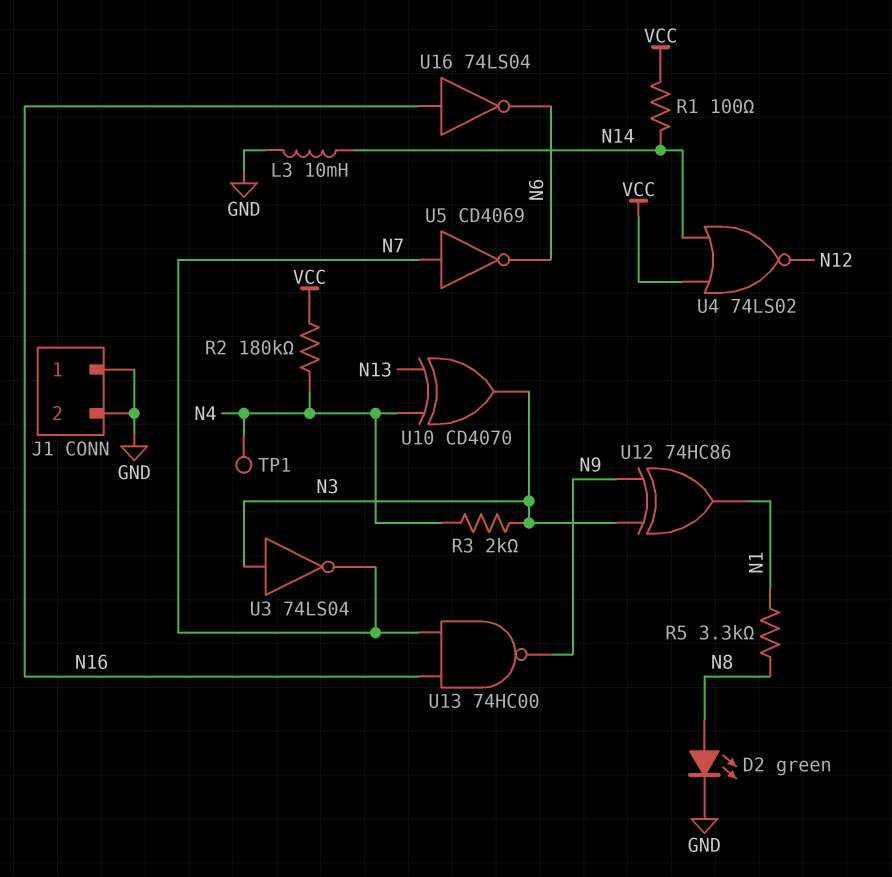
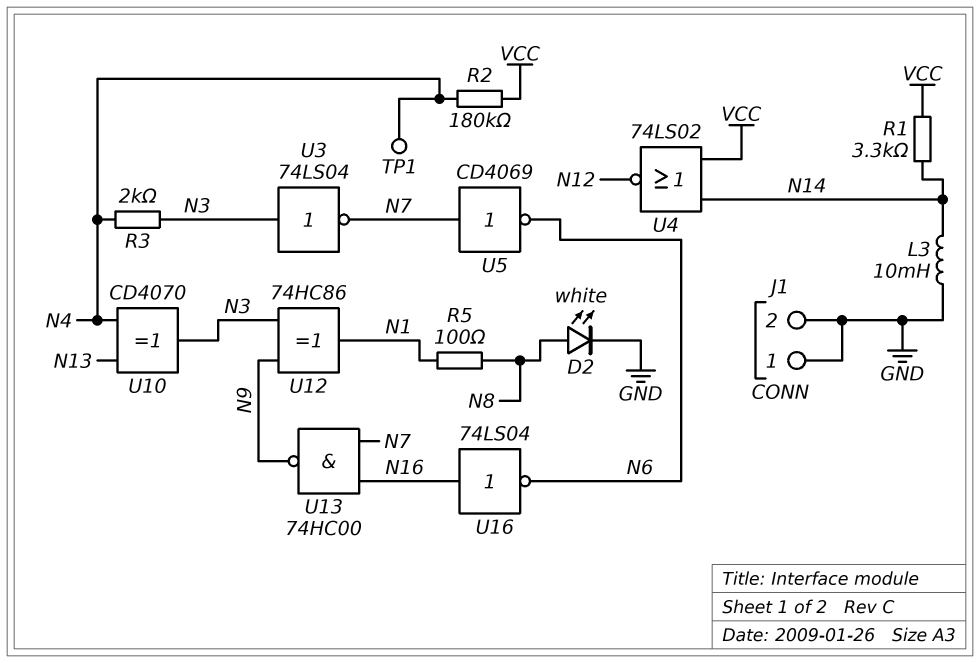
D2: LED green (A N8, K GND) -> LED white (A N8, K GND)
R1: 100 (N14, VCC) -> 3.3k (N14, VCC)
R5: 3.3k (N1, N8) -> 100 (N1, N8)

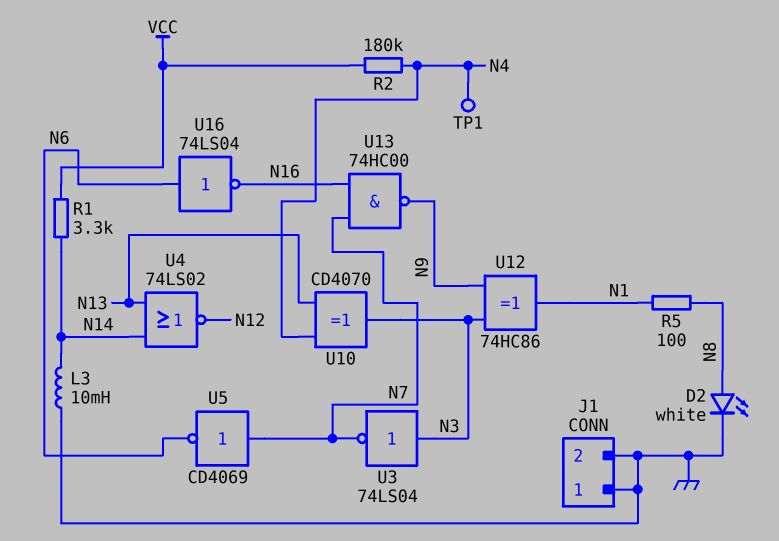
R3: 2k (N3, N4) -> none
U4: NOR 74LS02 (in N14, in VCC, out N12) -> NOR 74LS02 (in N13, in N14, out N12)
U16: NOT 74LS04 (in N16, out N6) -> NOT 74LS04 (in N6, out N16)

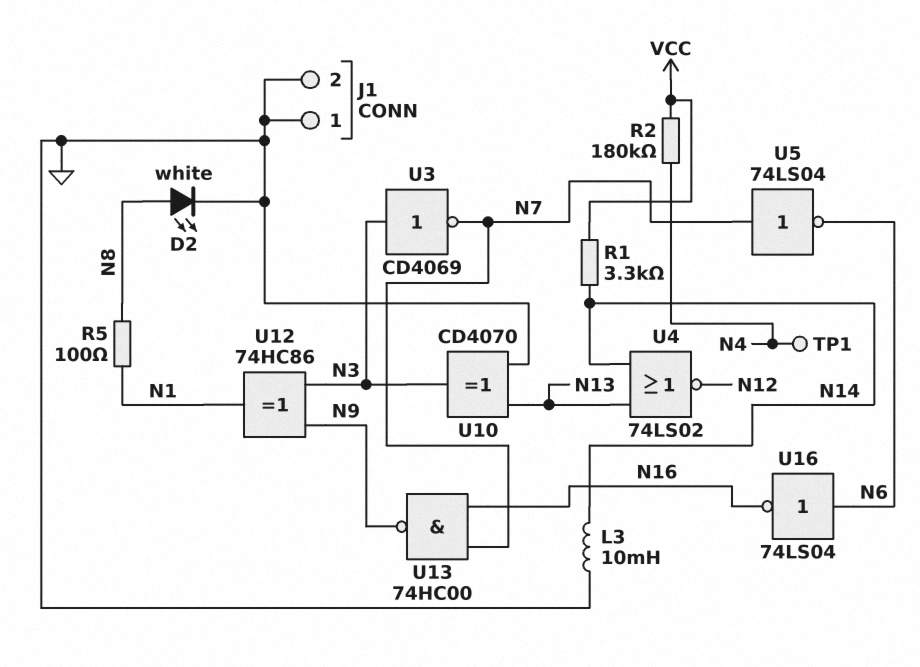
U3: NOT 74LS04 (in N3, out N7) -> NOT CD4069 (in N3, out N7)
U5: NOT CD4069 (in N7, out N6) -> NOT 74LS04 (in N7, out N6)
U10: XOR CD4070 (in N4, in N13, out N3) -> XOR CD4070 (in GND, in N13, out N3)

